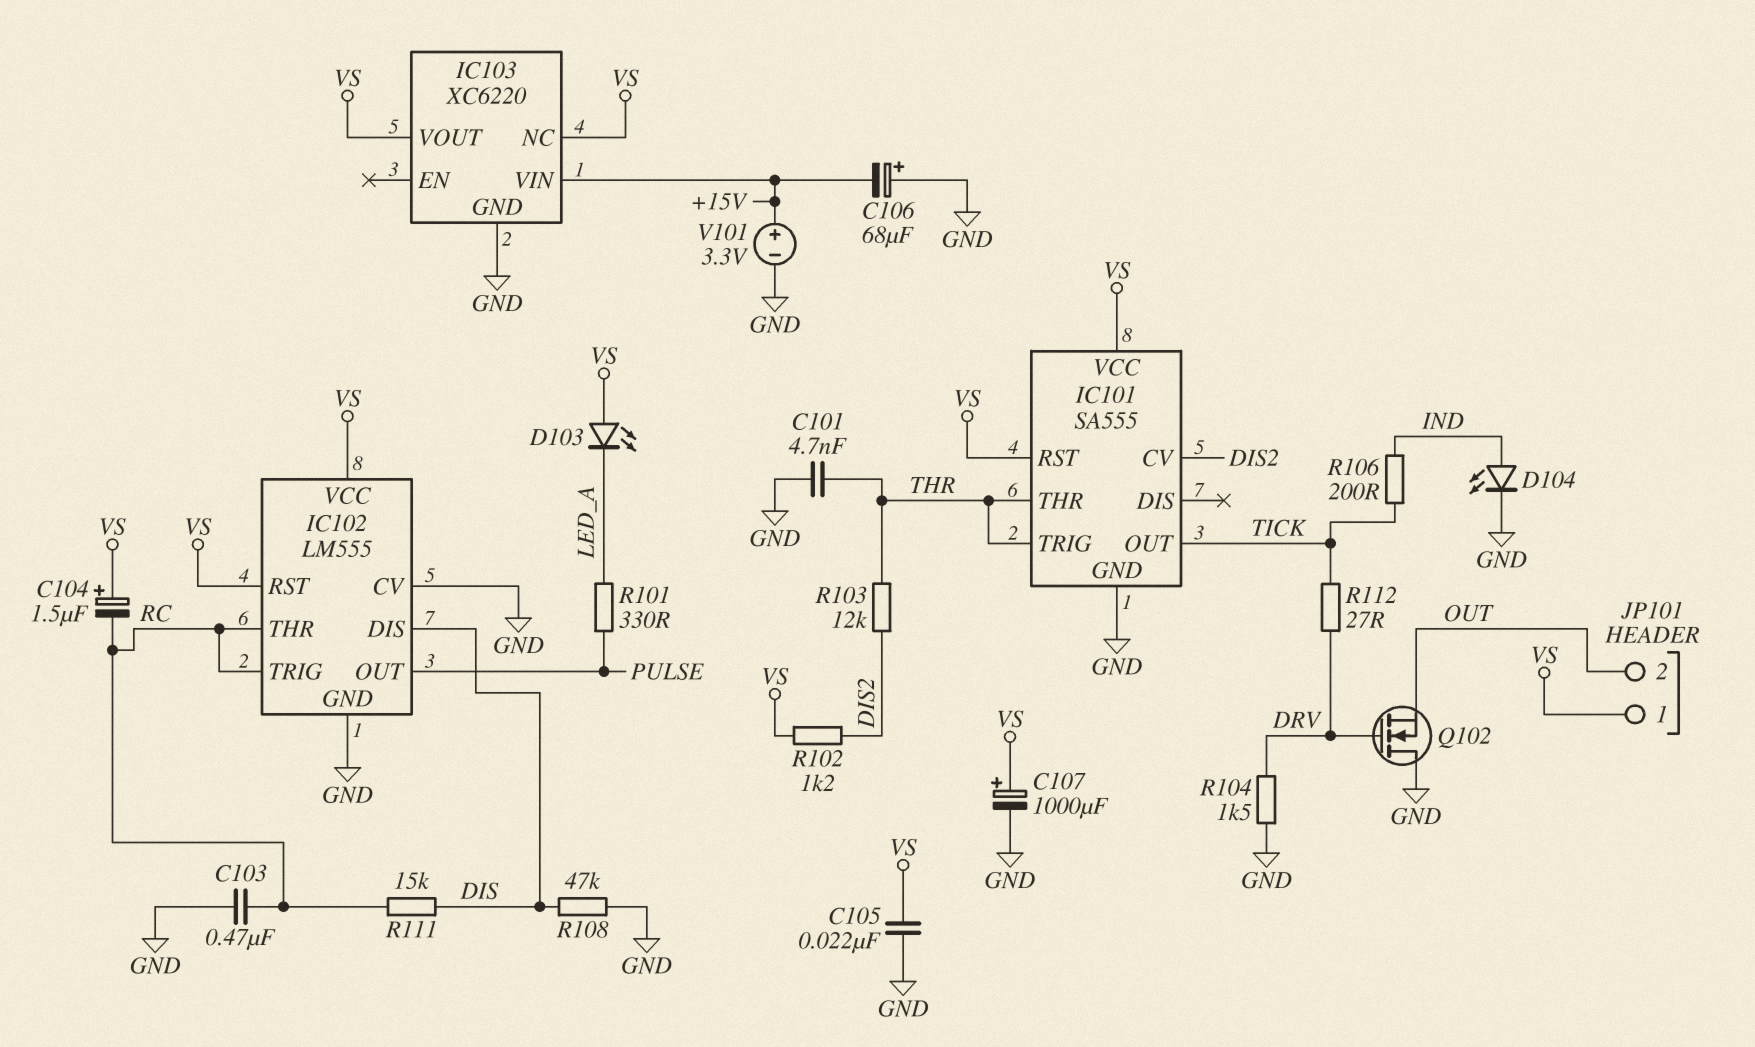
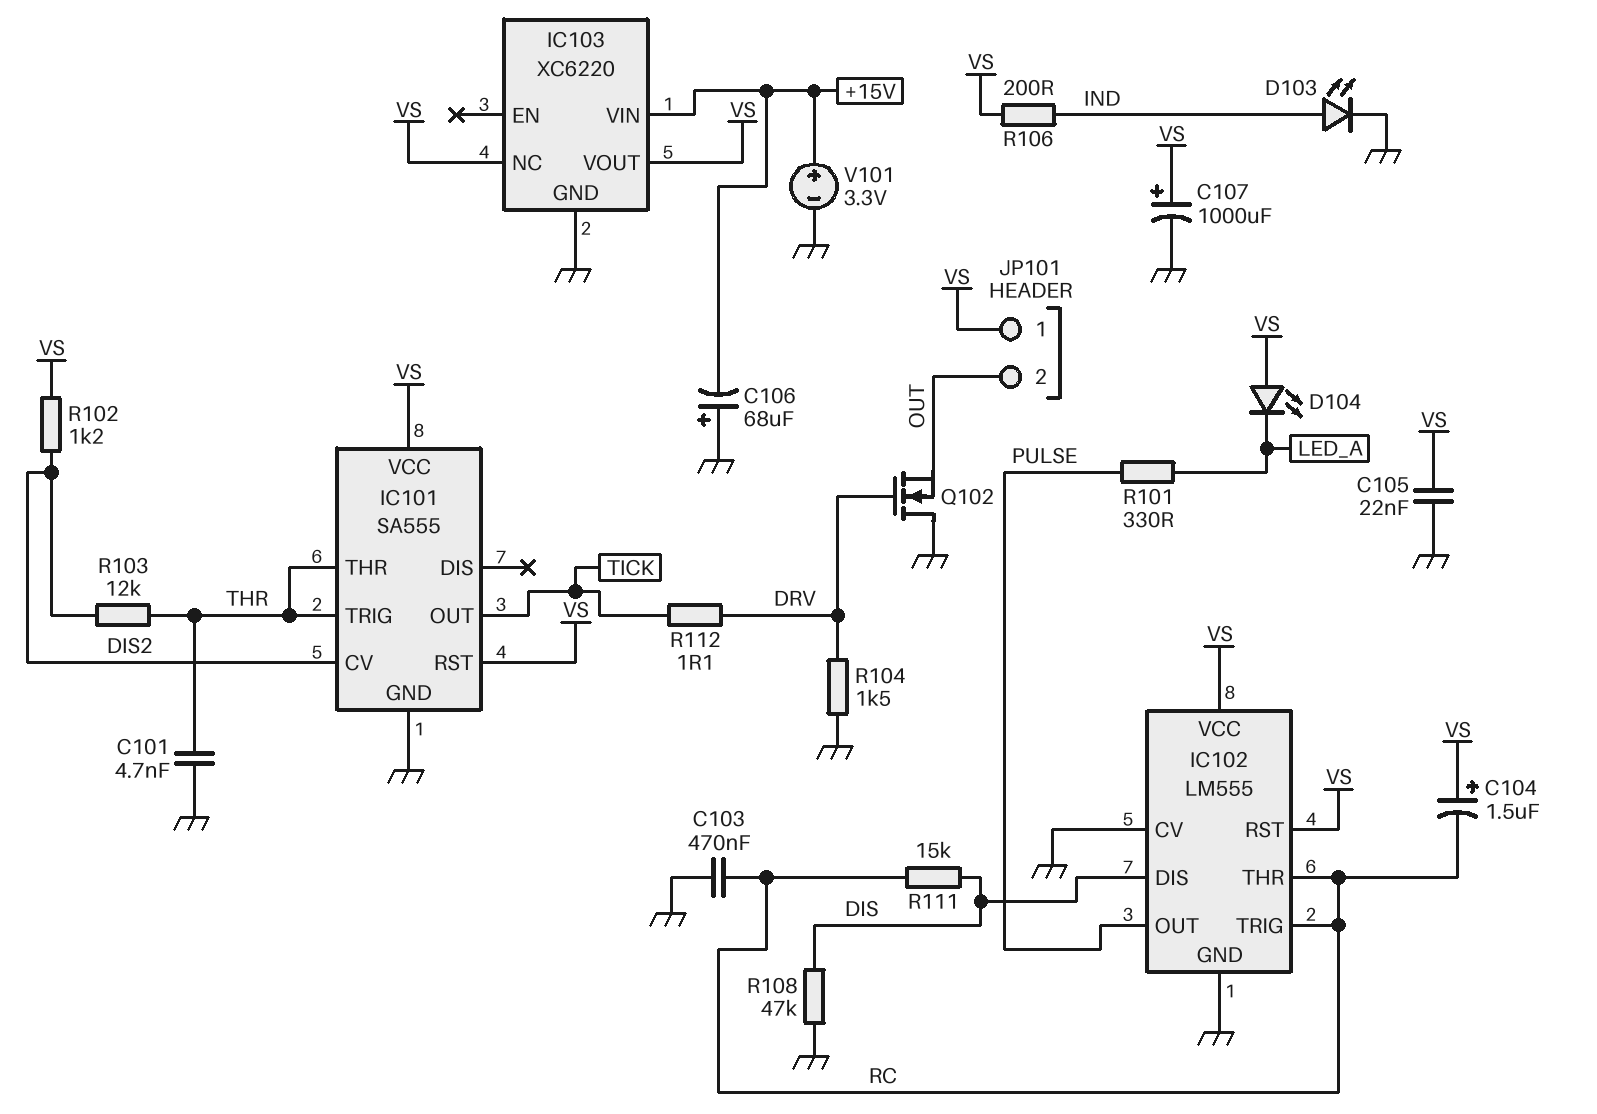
D103: LED (A VS, K LED_A) -> LED (A IND, K GND)
D104: LED (A IND, K GND) -> LED (A VS, K LED_A)
R106: 200 (IND, TICK) -> 200 (IND, VS)
R112: 27 (DRV, TICK) -> 1.1 (DRV, TICK)

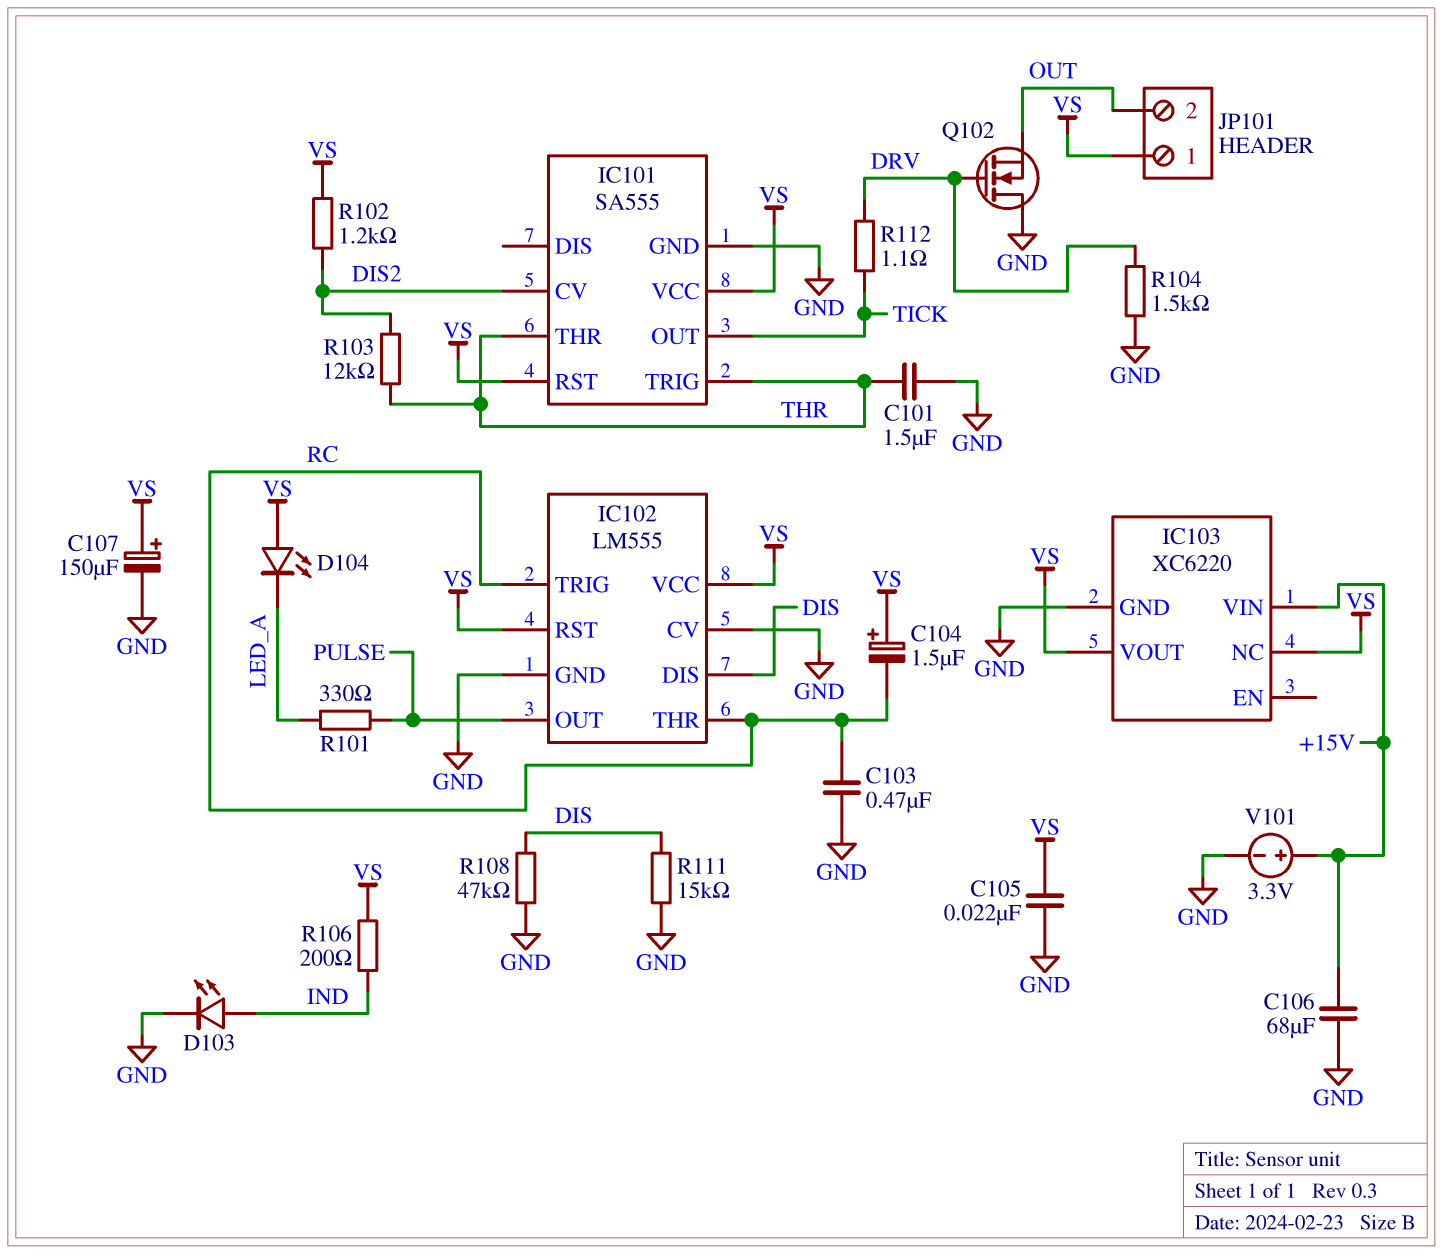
C101: 4.7nF (GND, THR) -> 1.5uF (GND, THR)
C106: 68uF (plus GND, minus +15V) -> 68uF (+15V, GND)
C107: 1000uF (plus VS, minus GND) -> 150uF (plus VS, minus GND)
R111: 15k (DIS, RC) -> 15k (DIS, GND)

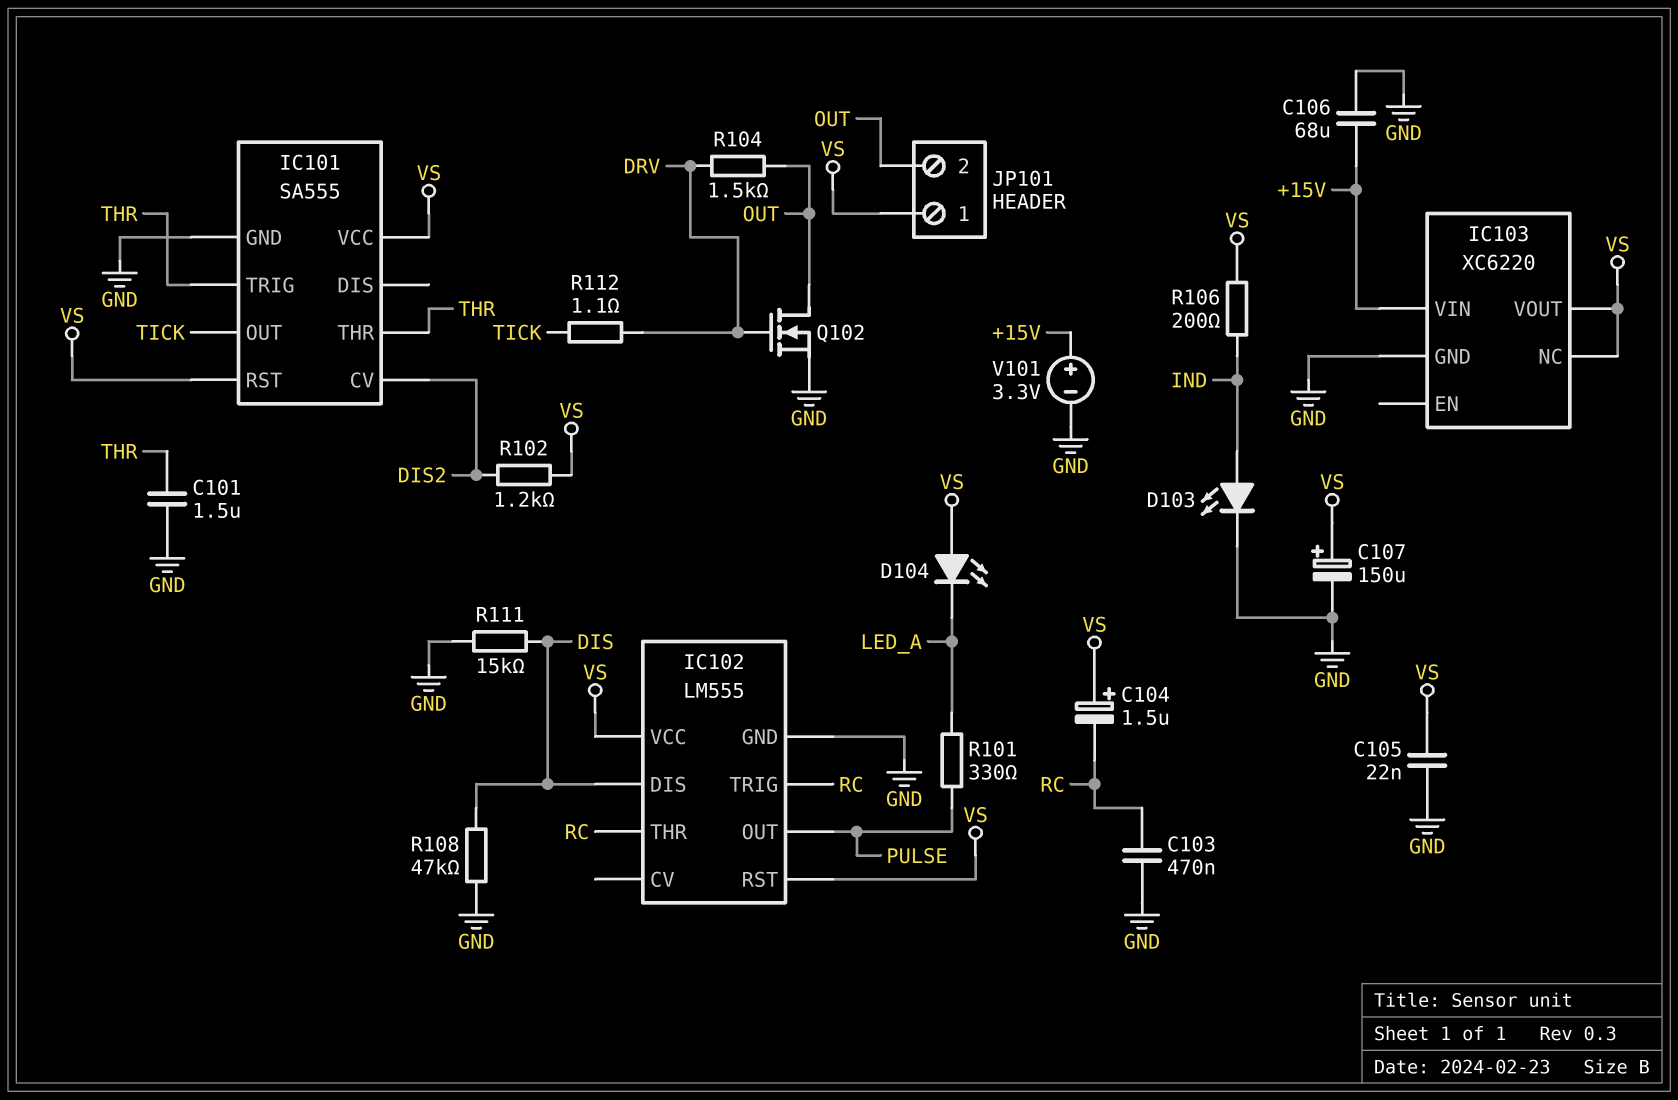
IC102 pin CV: GND -> none
Q102: NMOS (G DRV, D GND, S OUT) -> NMOS (G DRV, D OUT, S GND)
R103: 12k (DIS2, THR) -> none
R104: 1.5k (DRV, GND) -> 1.5k (DRV, OUT)

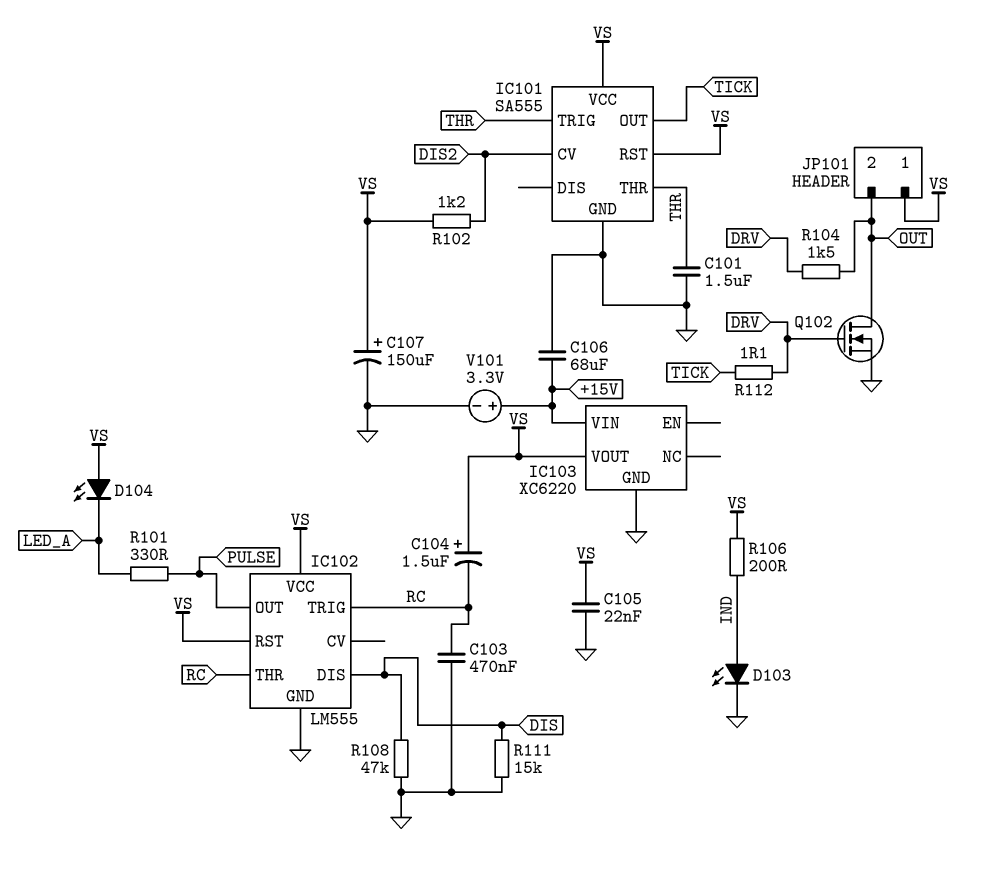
IC103 pin NC: VS -> none

